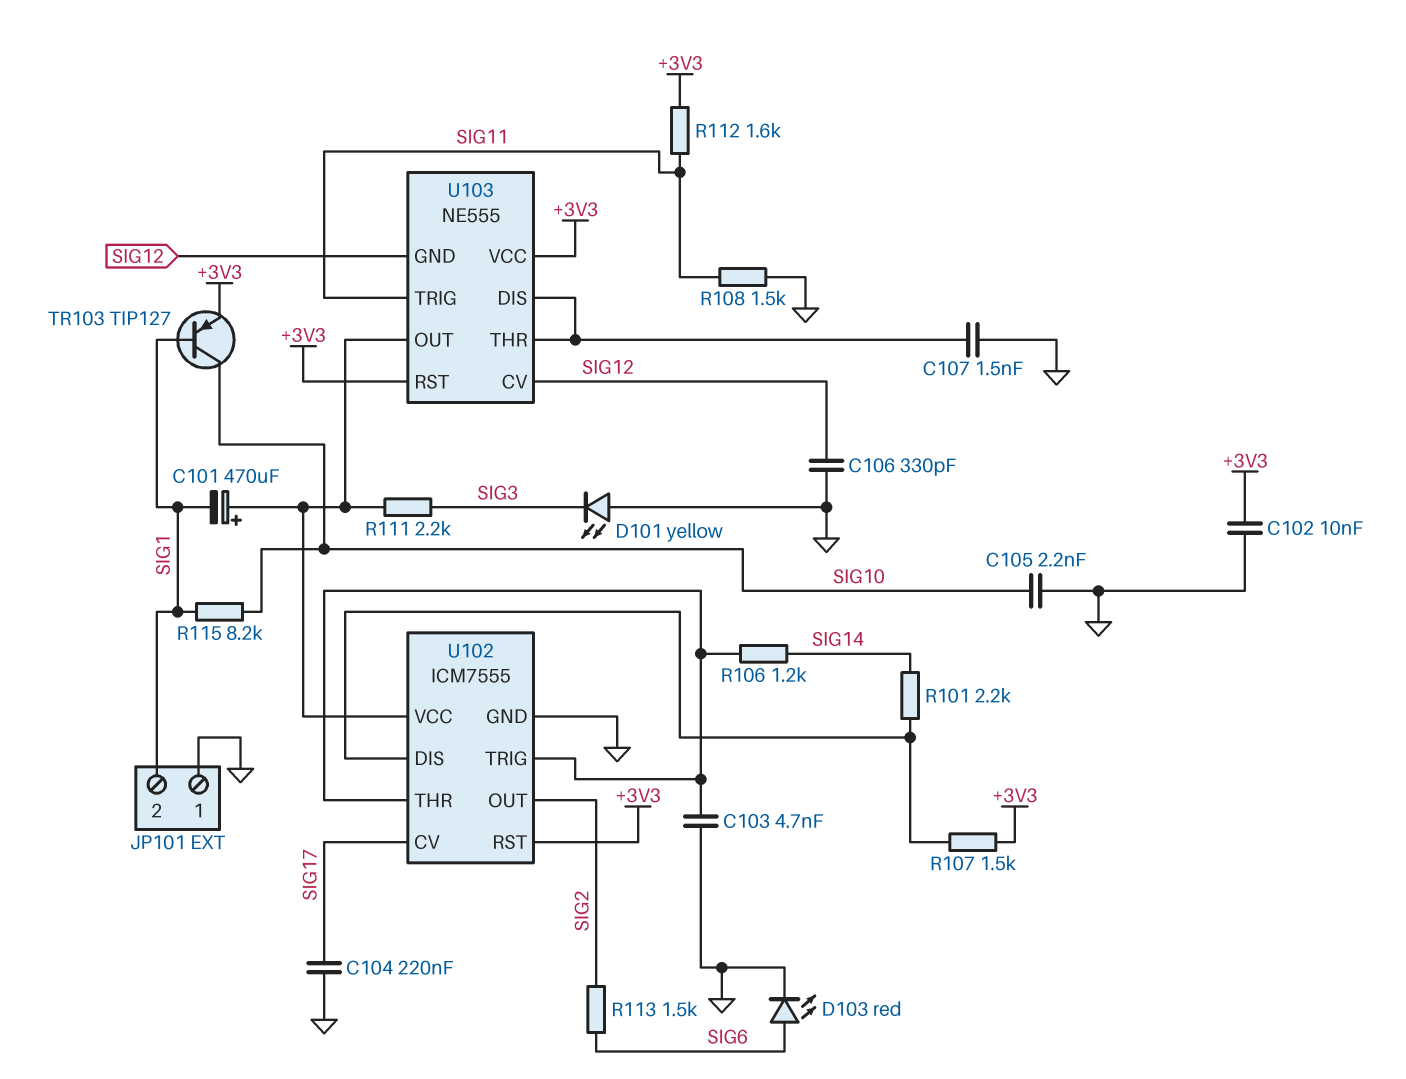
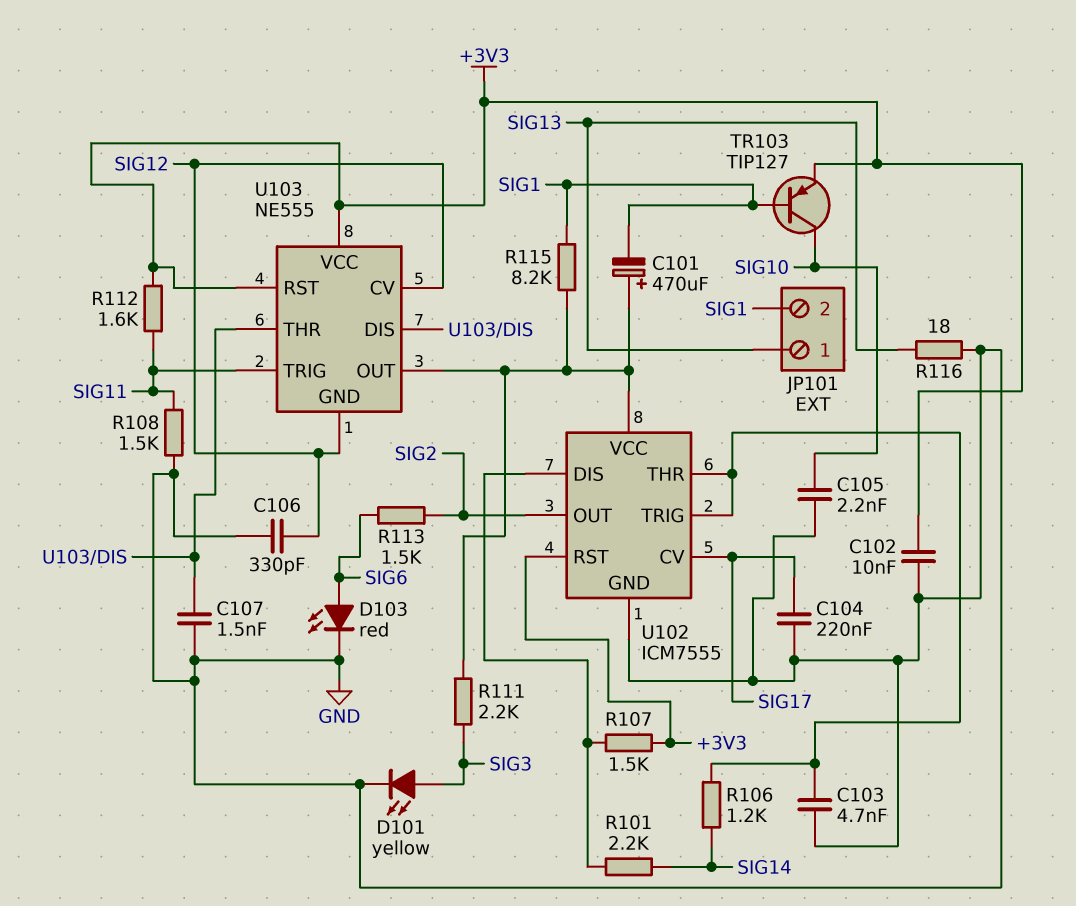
D101: LED yellow (A GND, K SIG3) -> LED yellow (A SIG3, K GND)
JP101 pin 1: GND -> SIG13
R115: 8.2k (SIG1, SIG10) -> 8.2k (SIG1, U102/VCC)
R116: none -> 18 (GND, SIG13)

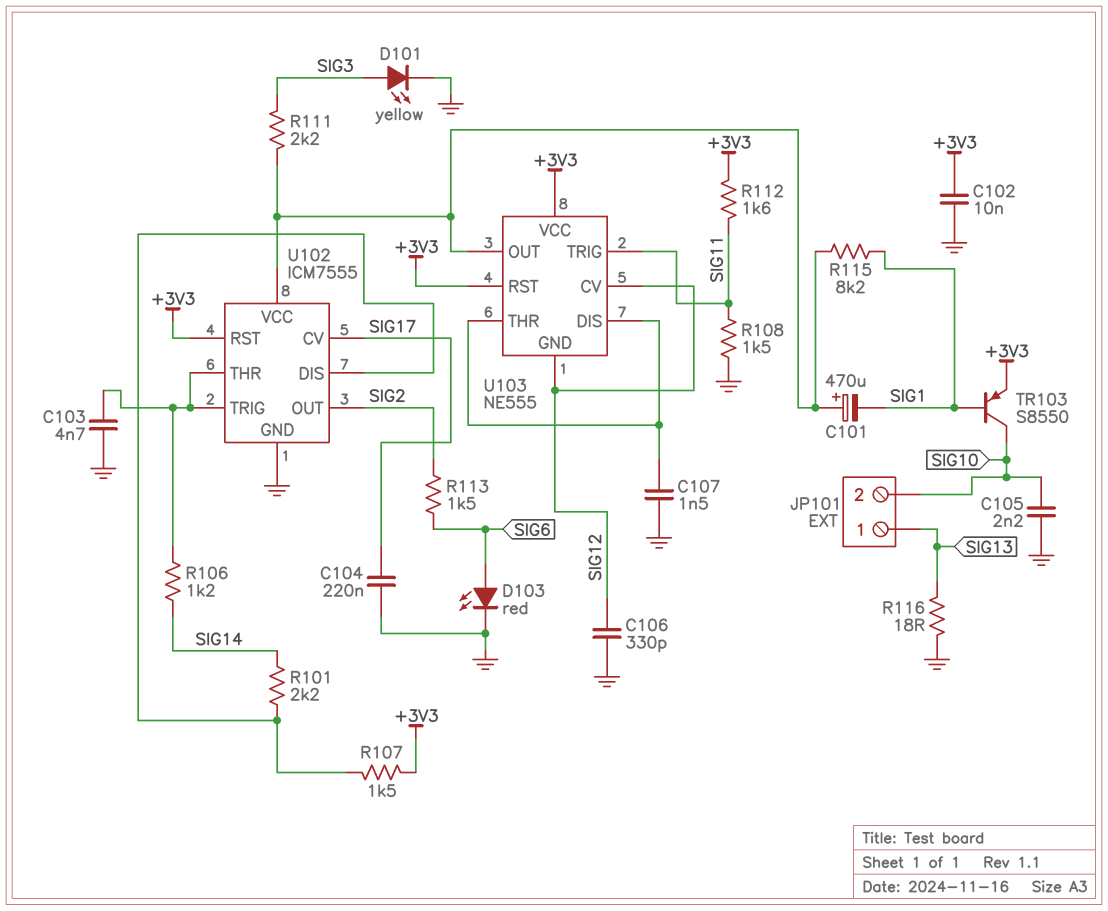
JP101 pin 2: SIG1 -> SIG10
TR103: PNP TIP127 (B SIG1, C SIG10, E +3V3) -> PNP S8550 (B SIG1, C SIG10, E +3V3)

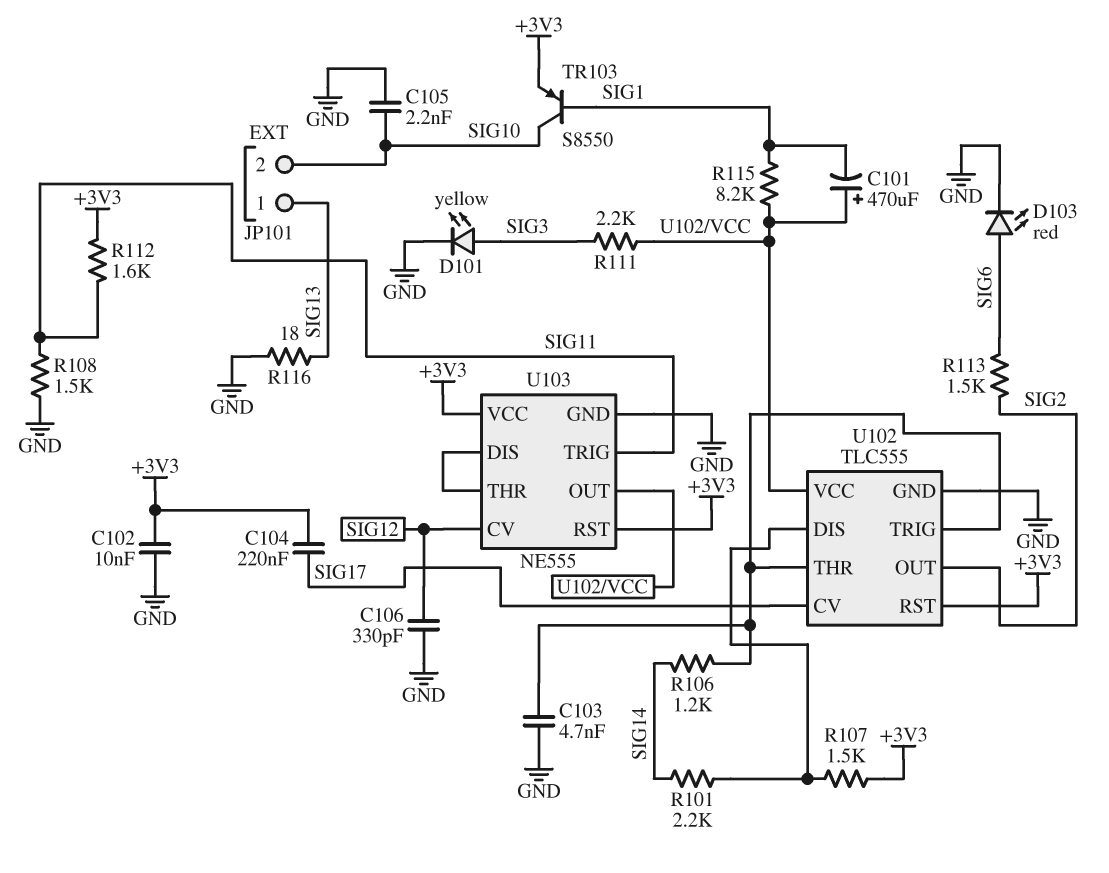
C104: 220nF (GND, SIG17) -> 220nF (+3V3, SIG17)
C107: 1.5nF (GND, U103/DIS) -> none
U102: ICM7555 -> TLC555
U103 pin GND: SIG12 -> GND

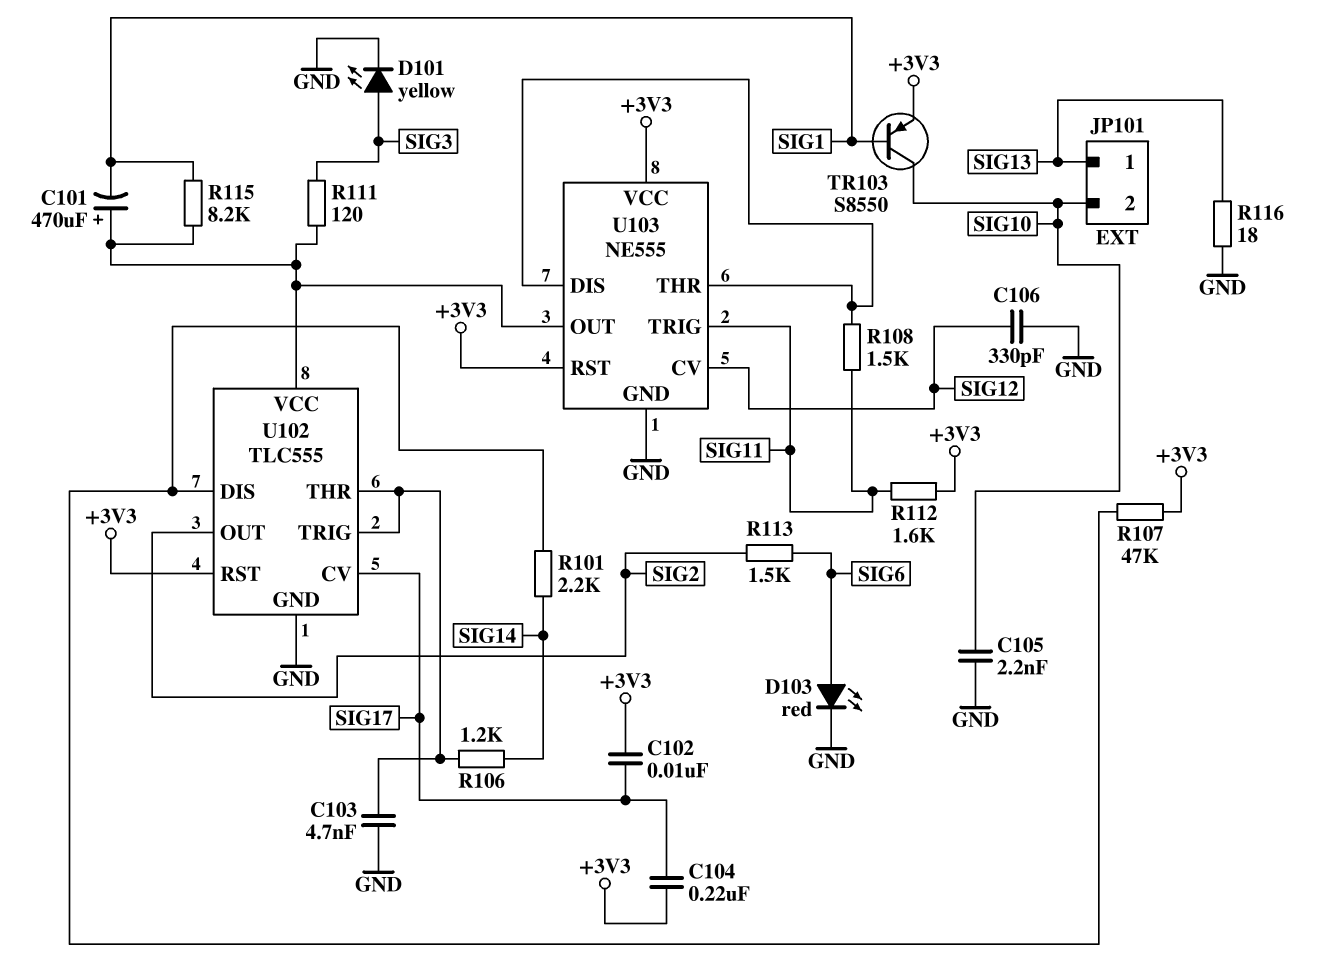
C102: 10nF (+3V3, GND) -> 10nF (+3V3, SIG17)
R107: 1.5k (+3V3, U102/DIS) -> 47k (+3V3, U102/DIS)
R108: 1.5k (GND, SIG11) -> 1.5k (SIG11, U103/DIS)
R111: 2.2k (SIG3, U102/VCC) -> 120 (SIG3, U102/VCC)

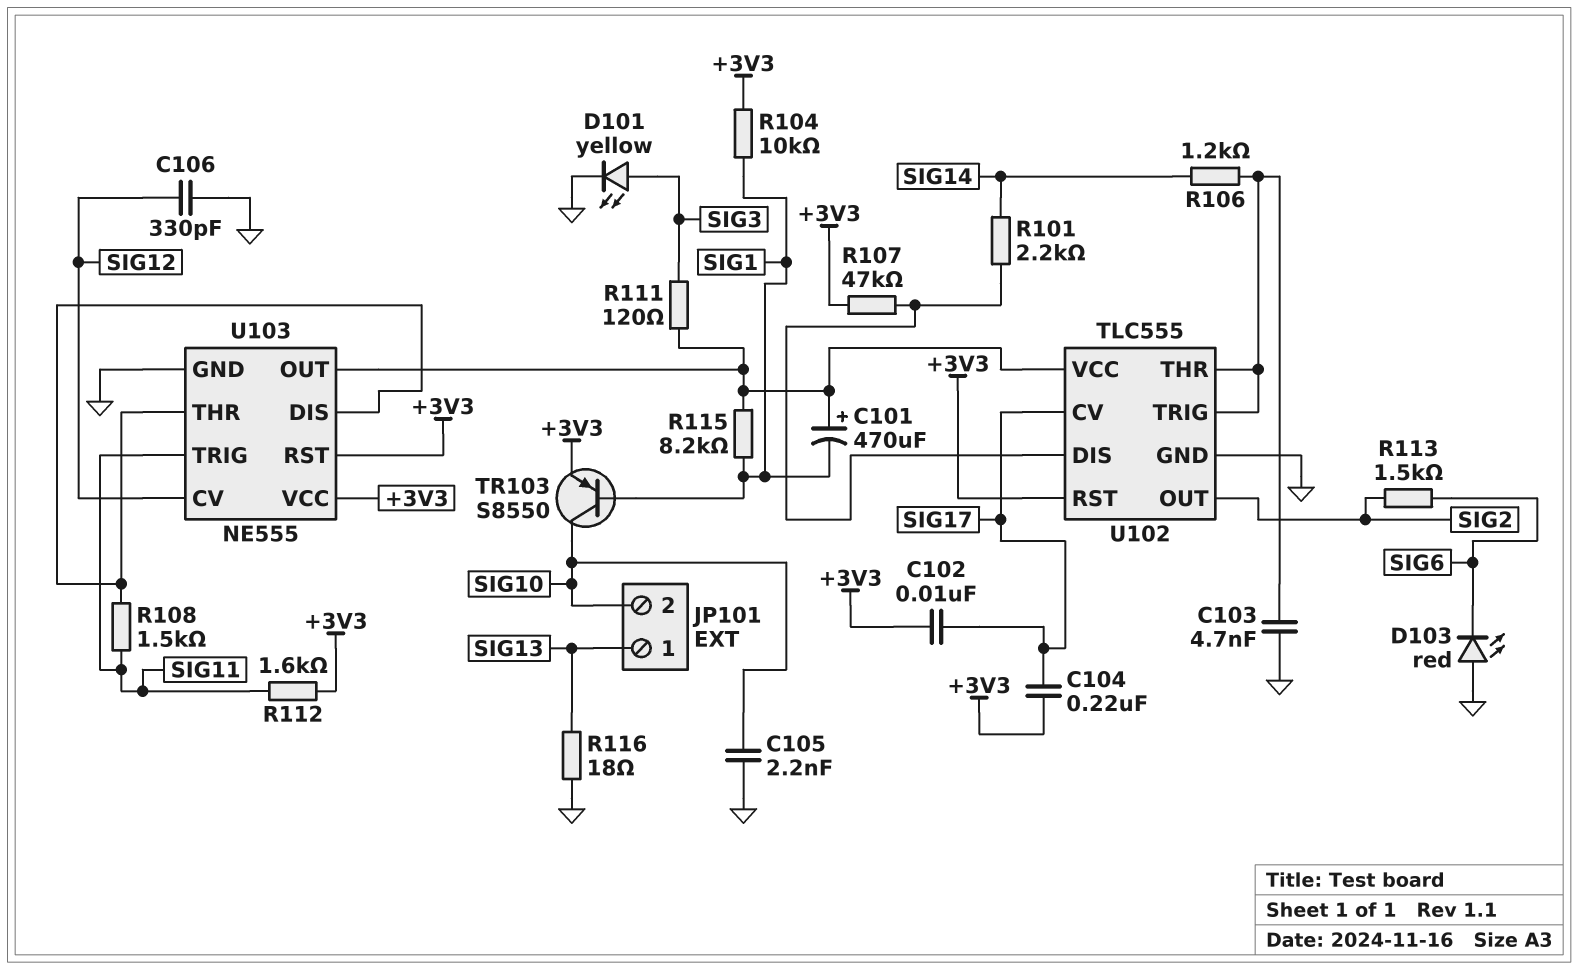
D103: LED red (A SIG6, K GND) -> LED red (A GND, K SIG6)
R104: none -> 10k (+3V3, SIG1)

